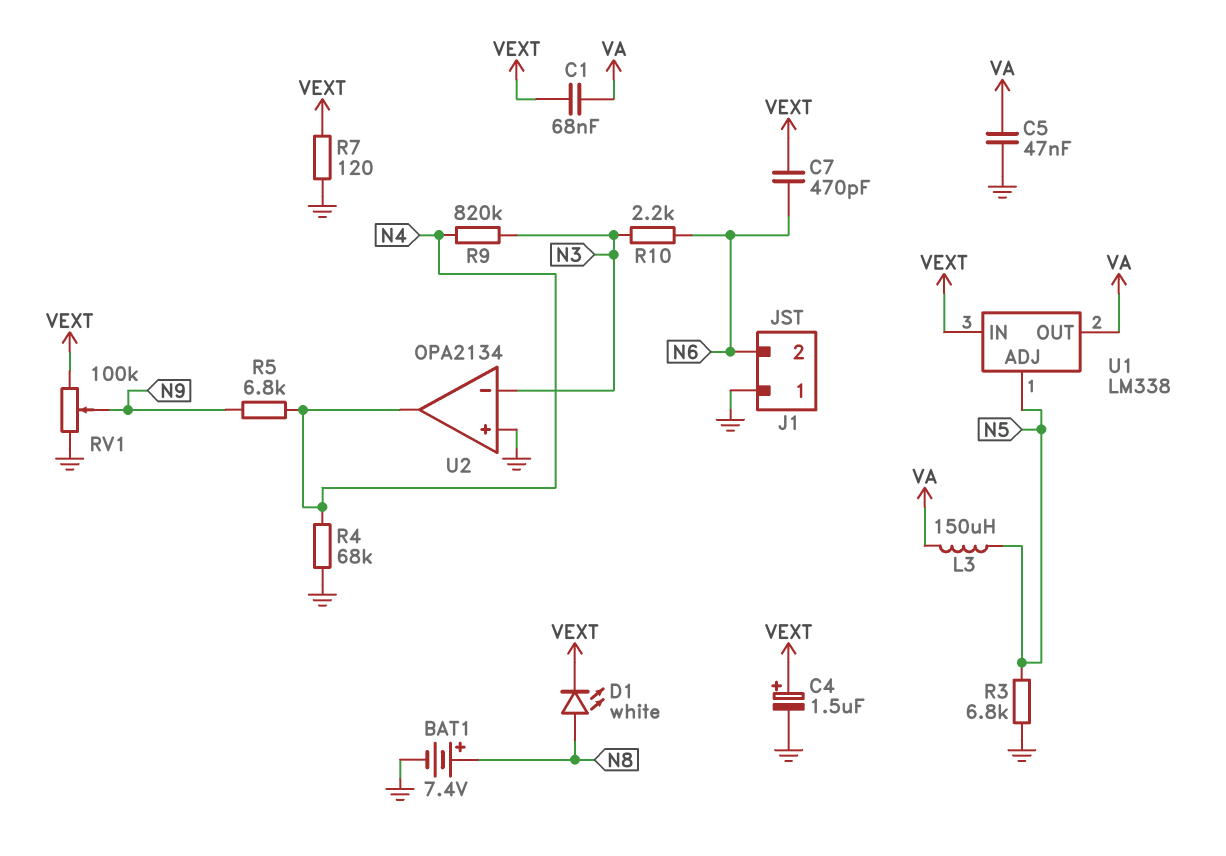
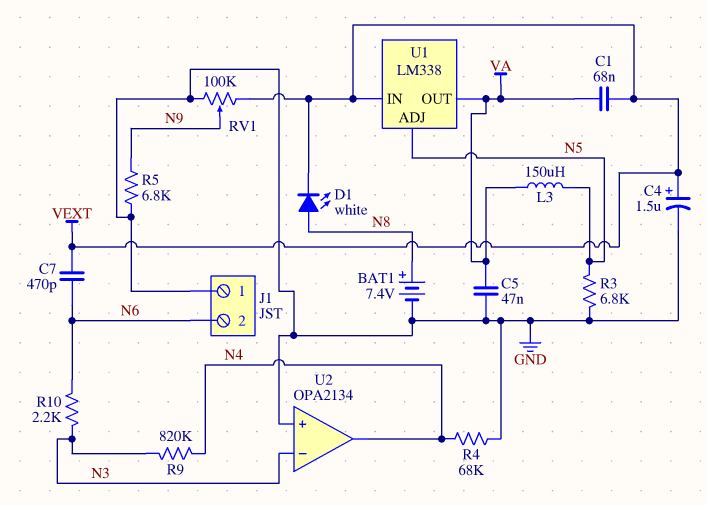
R5: 6.8k (N4, N9) -> 6.8k (GND, N9)
R7: 120 (GND, VEXT) -> none

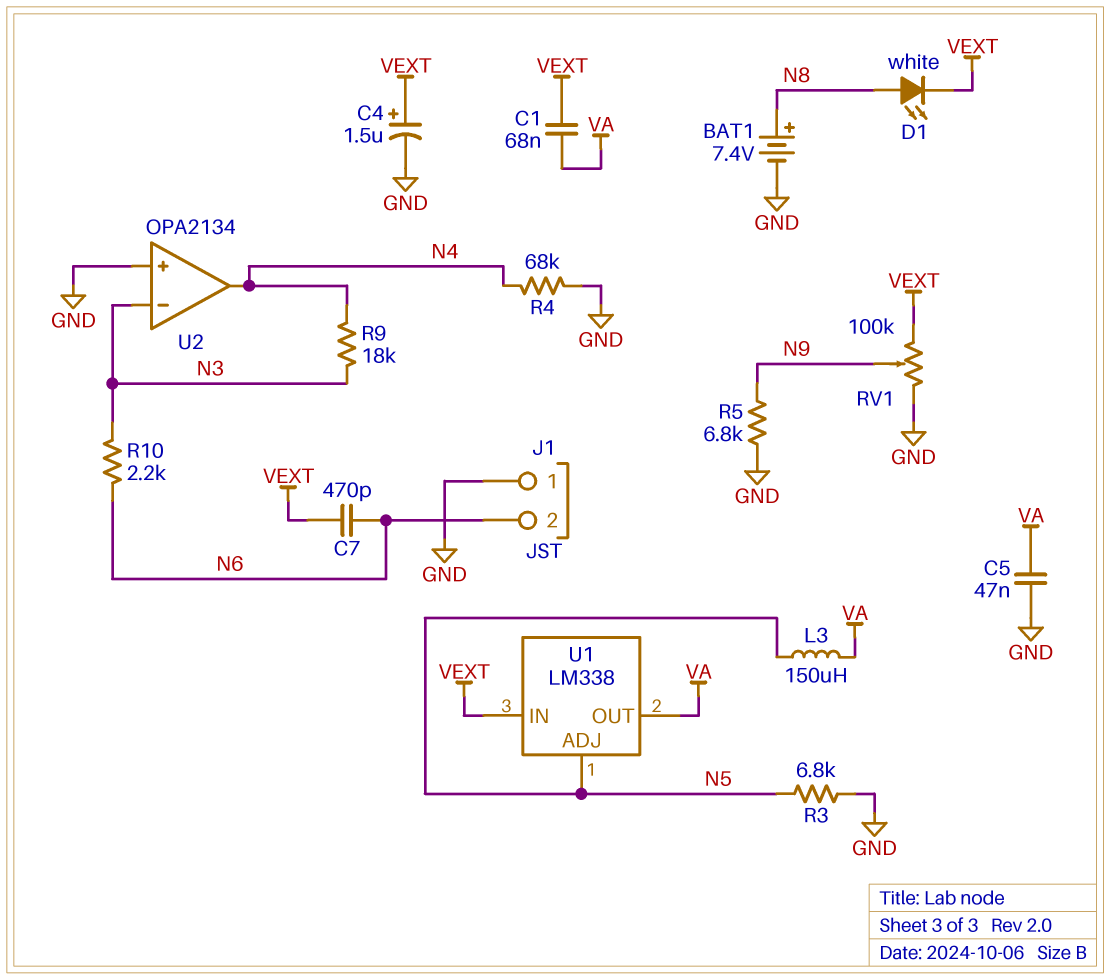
R9: 820k (N3, N4) -> 18k (N3, N4)

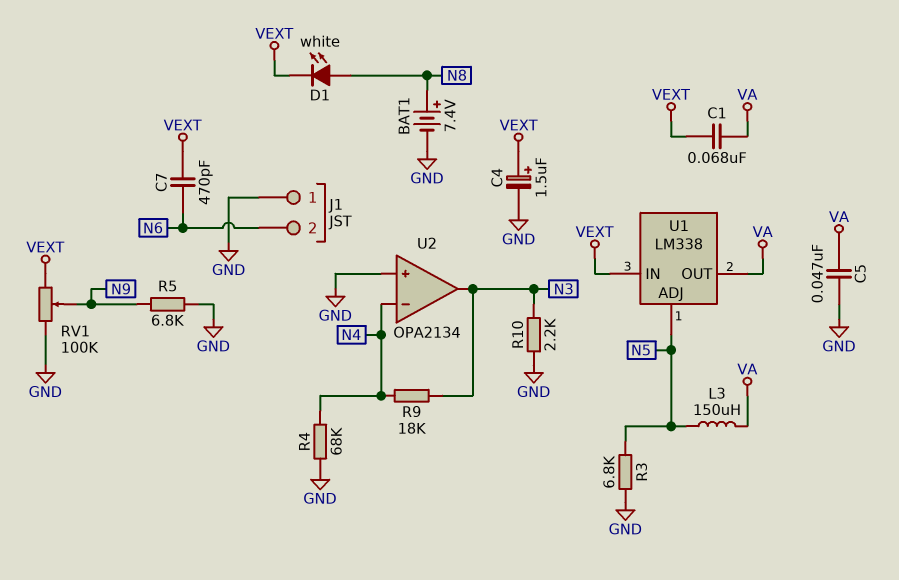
R10: 2.2k (N3, N6) -> 2.2k (GND, N3)
U2 pin in-: N3 -> N4
U2 pin out: N4 -> N3

